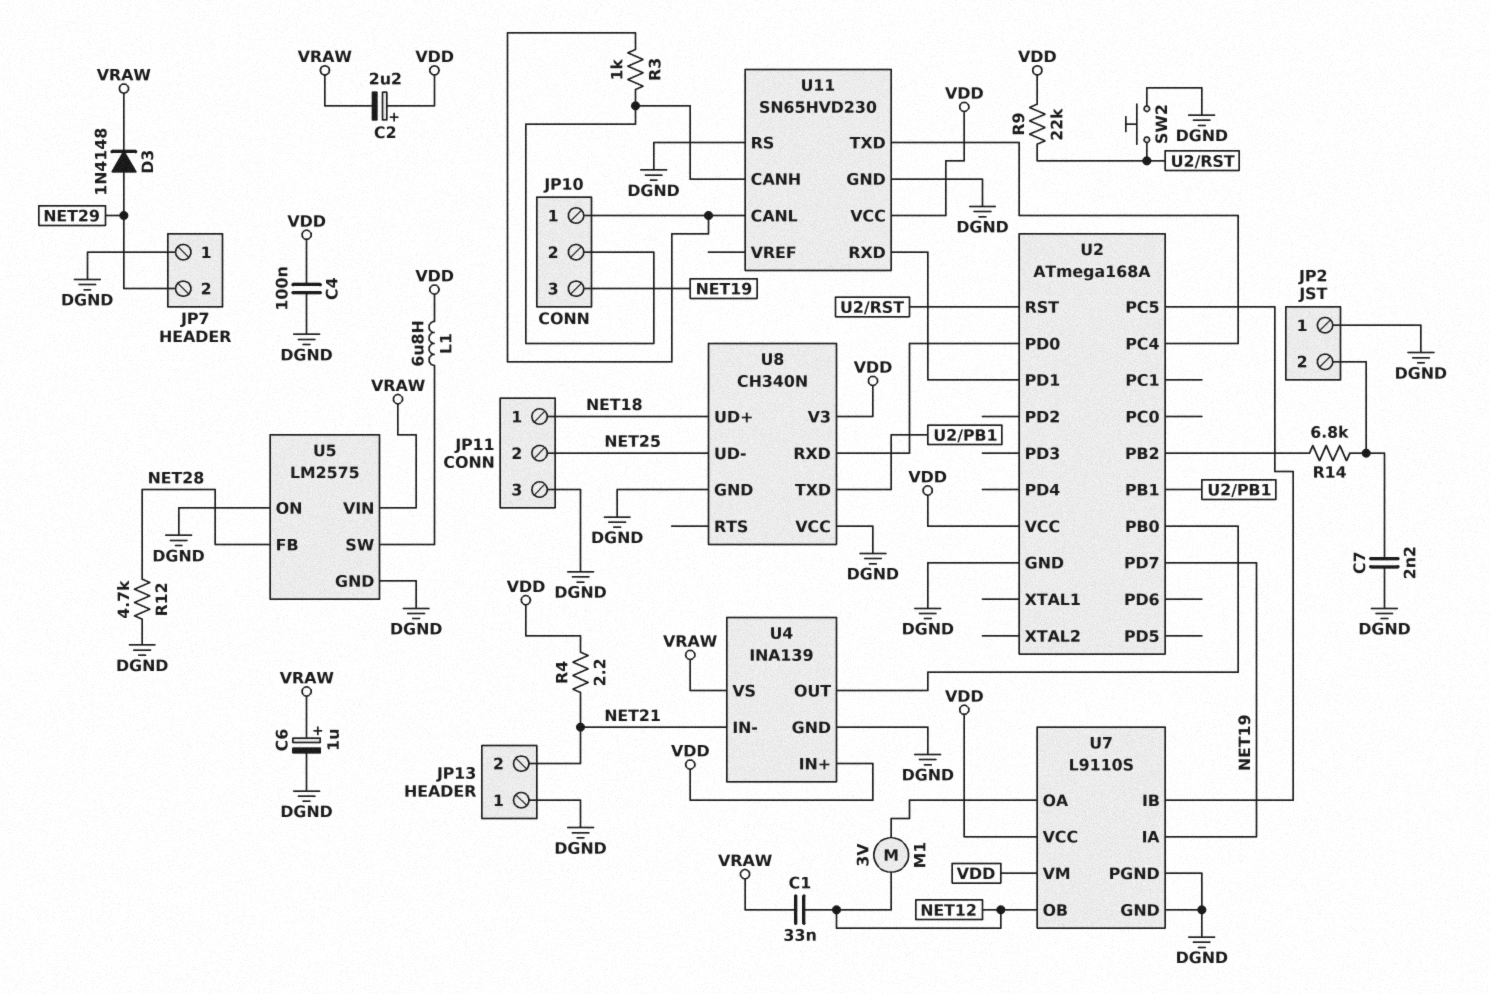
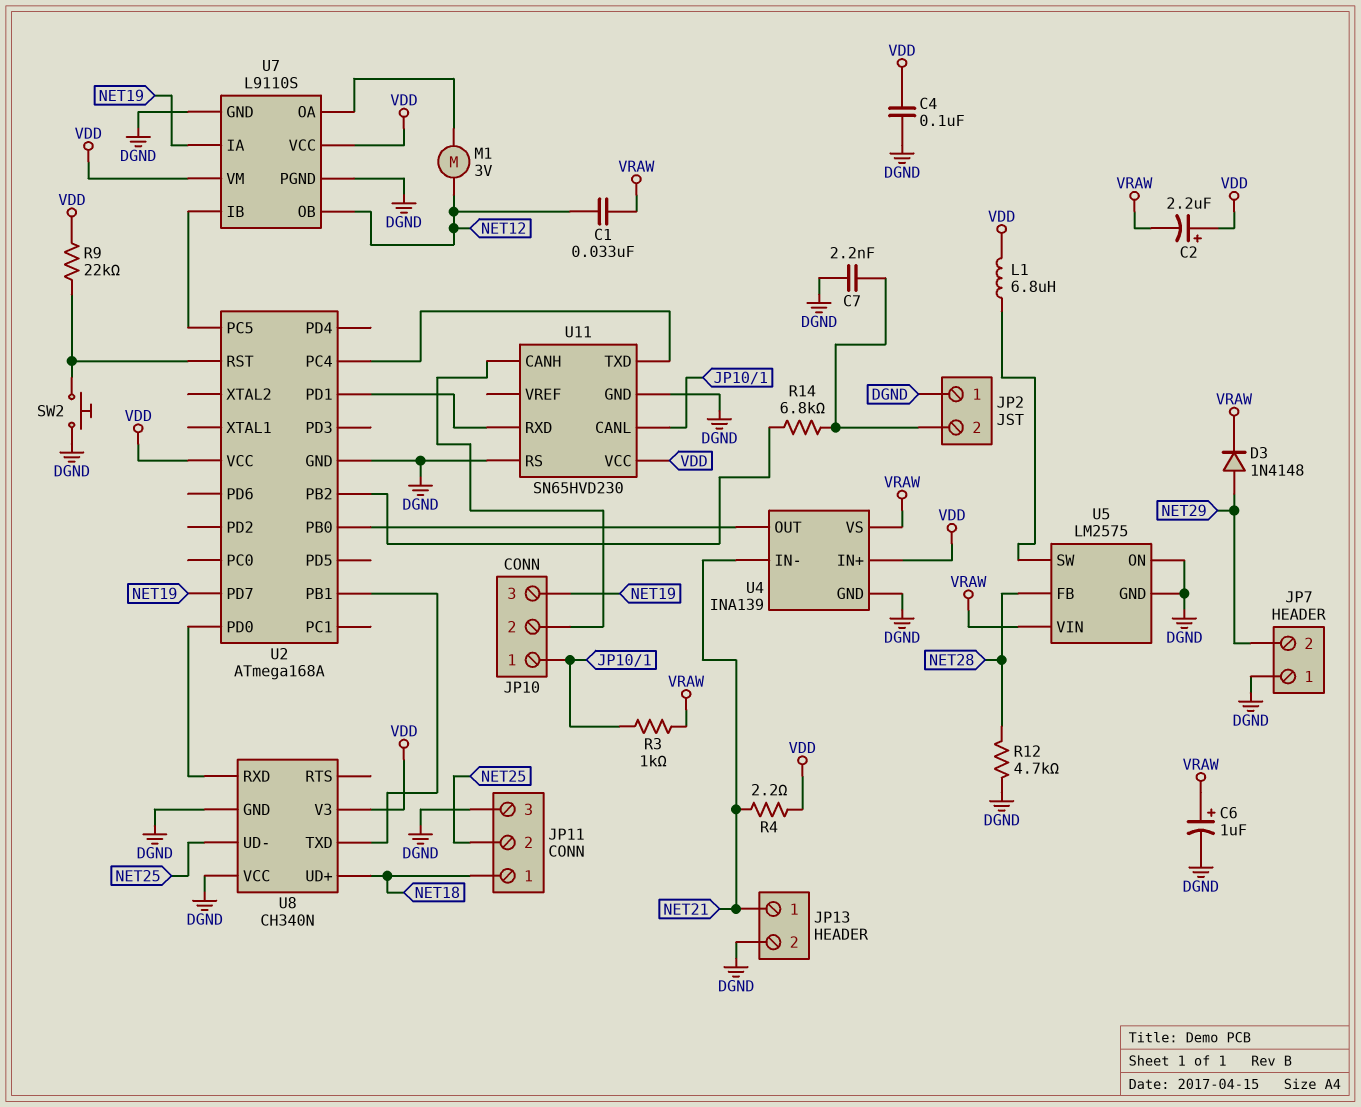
JP13 pin 1: DGND -> NET21
JP13 pin 2: NET21 -> DGND
R3: 1k (JP10/1, JP10/2) -> 1k (JP10/1, VRAW)

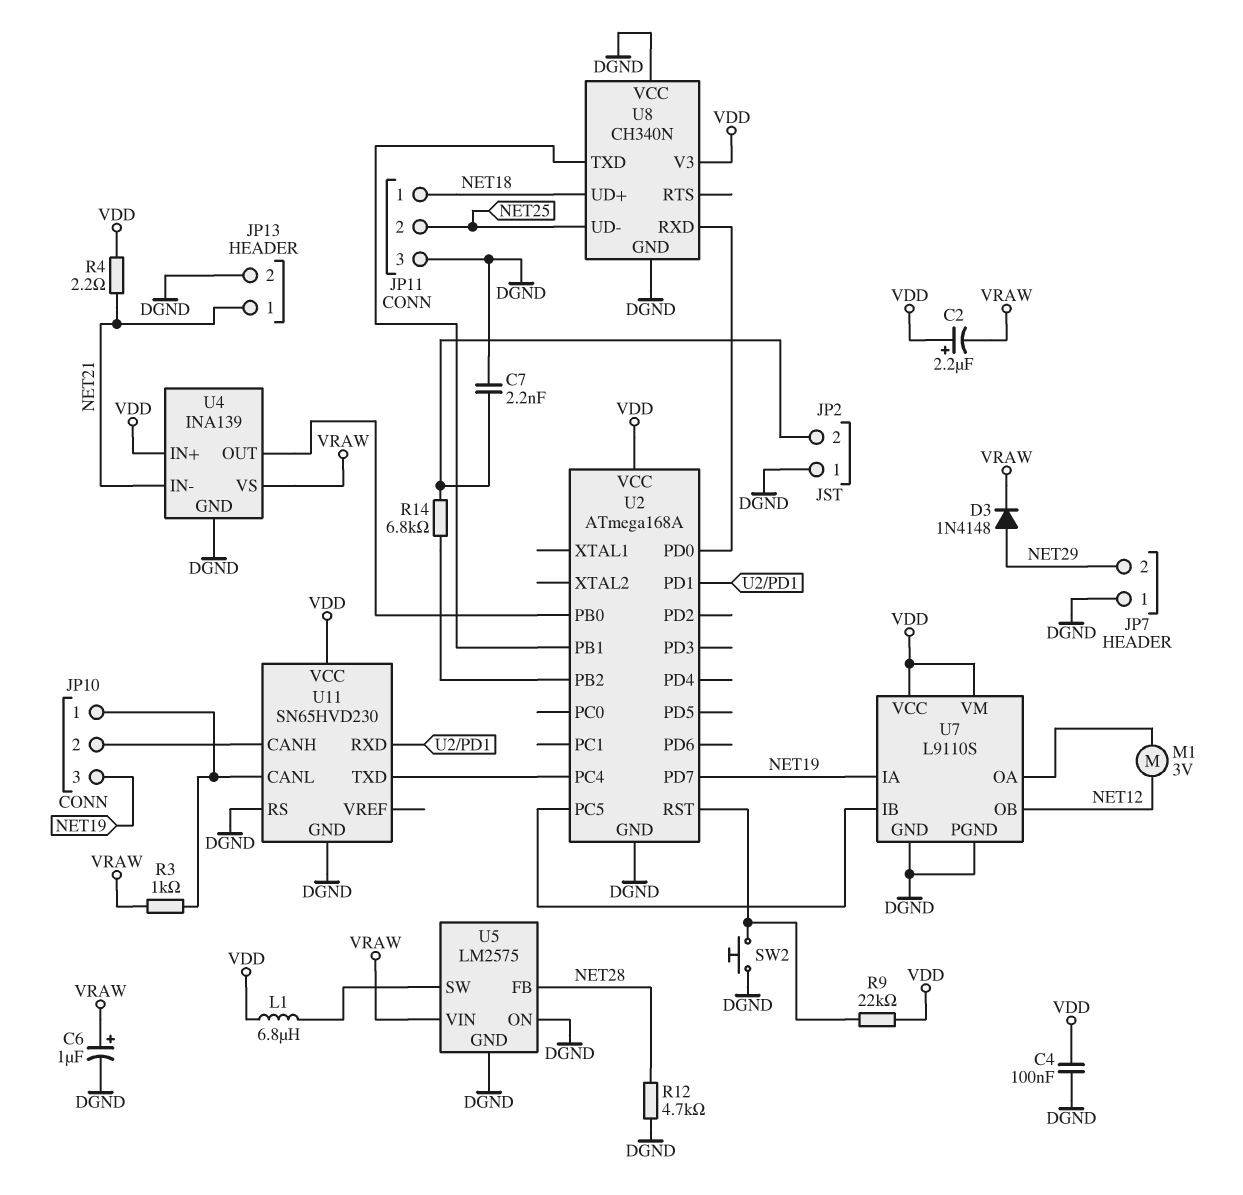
C1: 33nF (NET12, VRAW) -> none

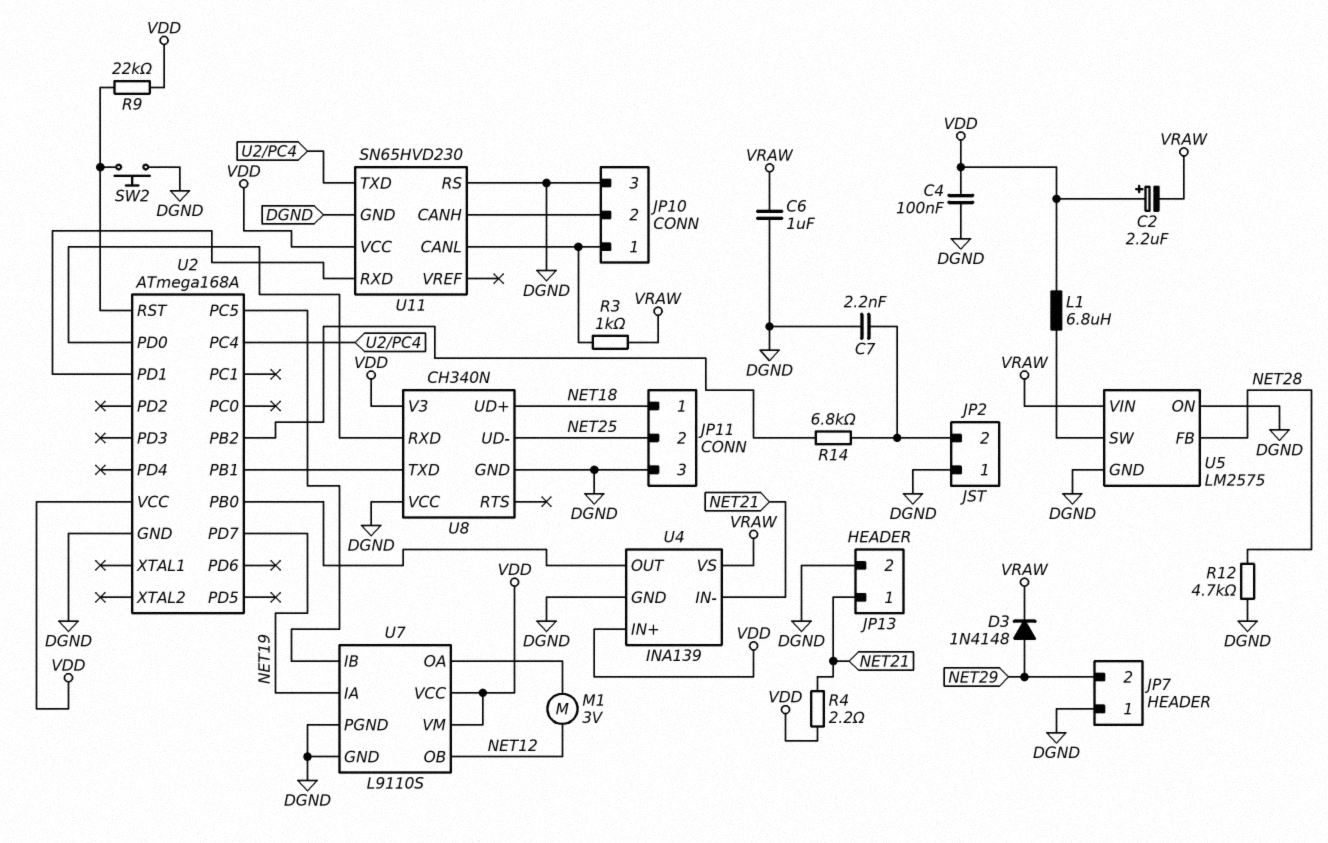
C6: 1uF (plus VRAW, minus DGND) -> 1uF (DGND, VRAW)
JP10 pin 3: NET19 -> DGND

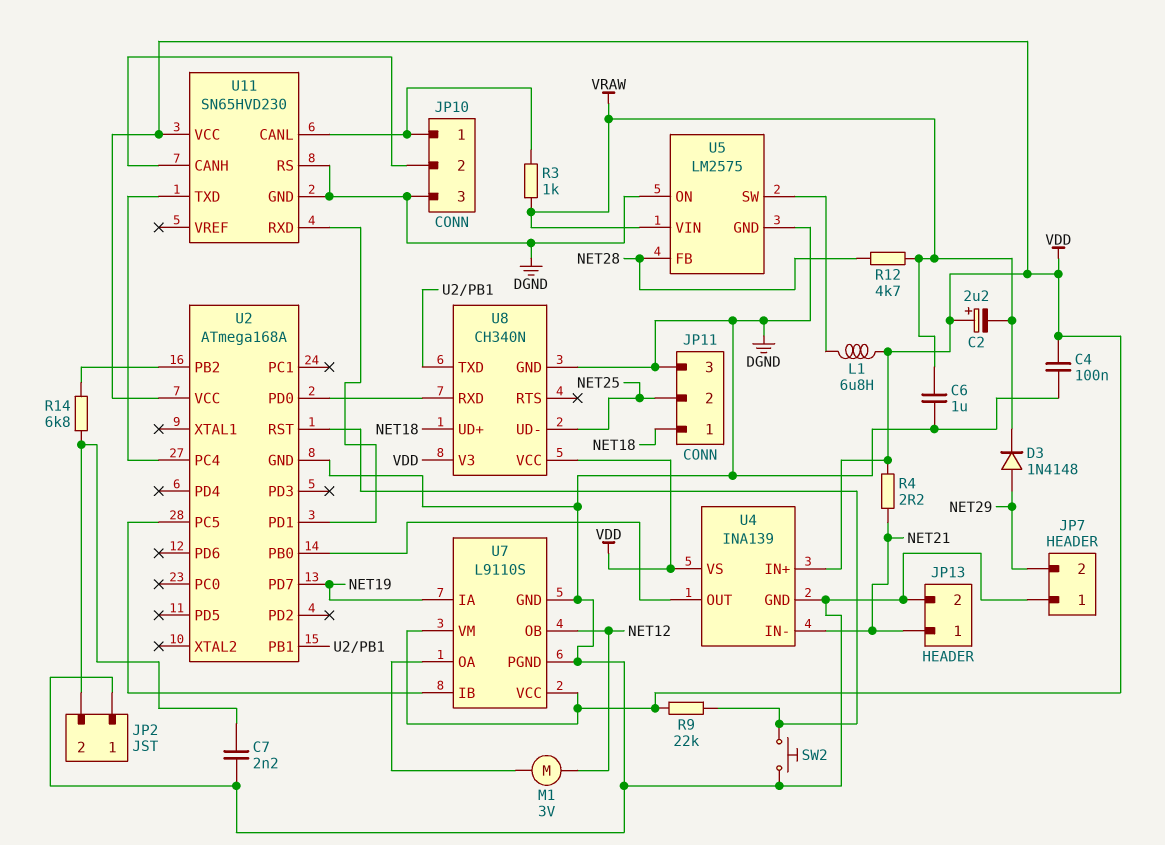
R12: 4.7k (DGND, NET28) -> 4.7k (NET28, VRAW)
U4 pin VS: VRAW -> VDD
U8 pin VCC: DGND -> VDD

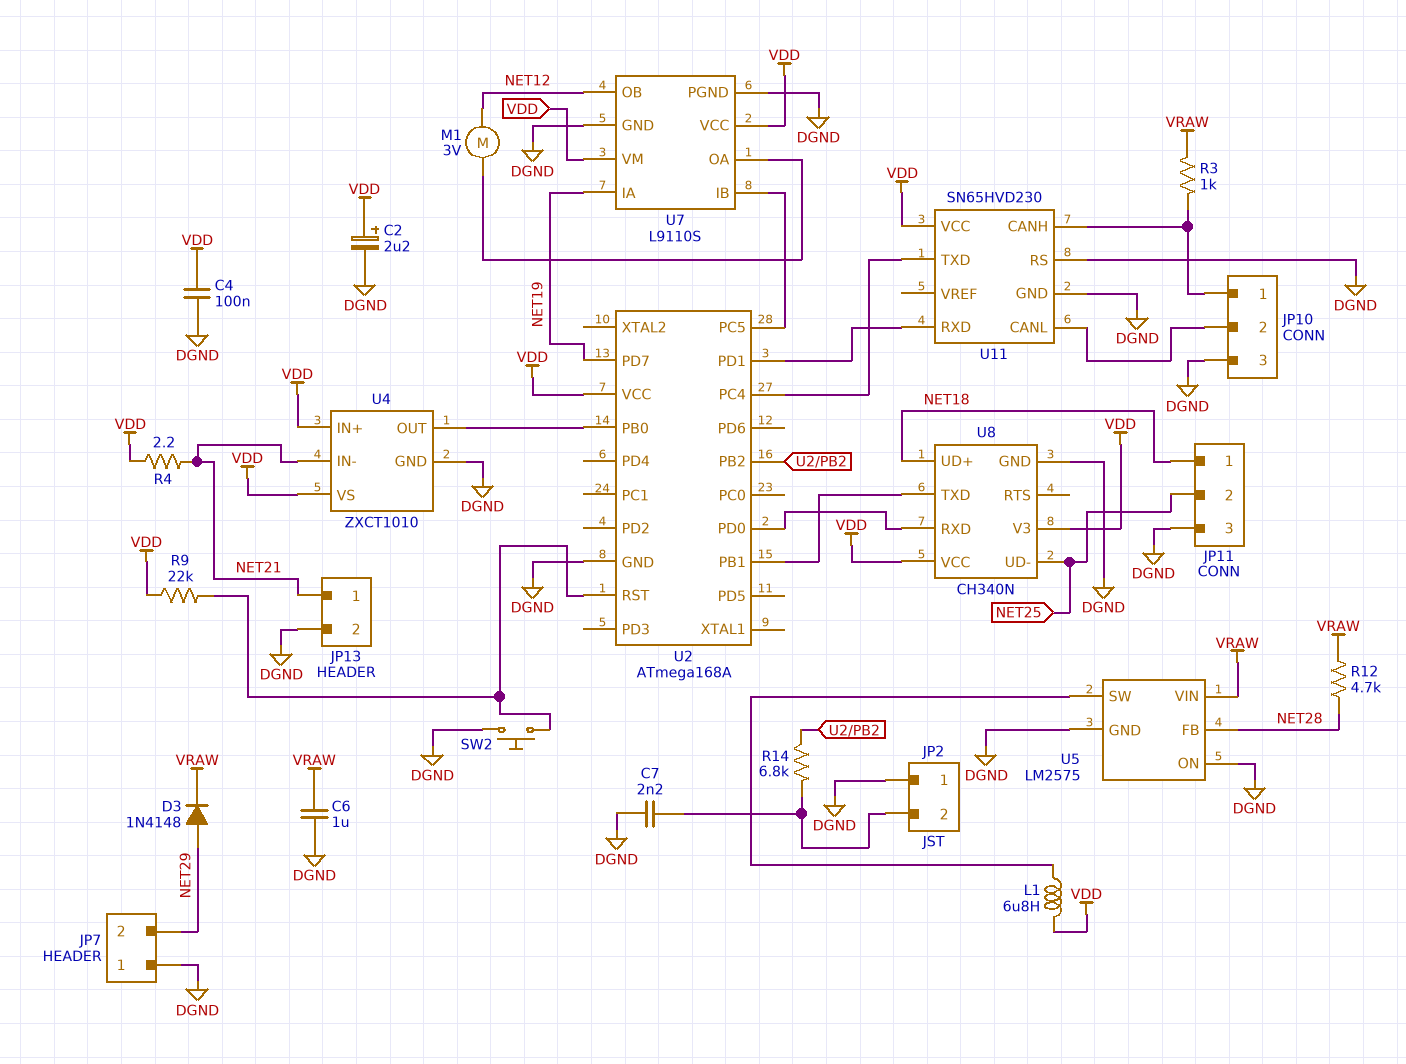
C2: 2.2uF (plus VDD, minus VRAW) -> 2.2uF (plus VDD, minus DGND)
U4: INA139 -> ZXCT1010
U11 pin CANH: JP10/2 -> JP10/1
U11 pin CANL: JP10/1 -> JP10/2

